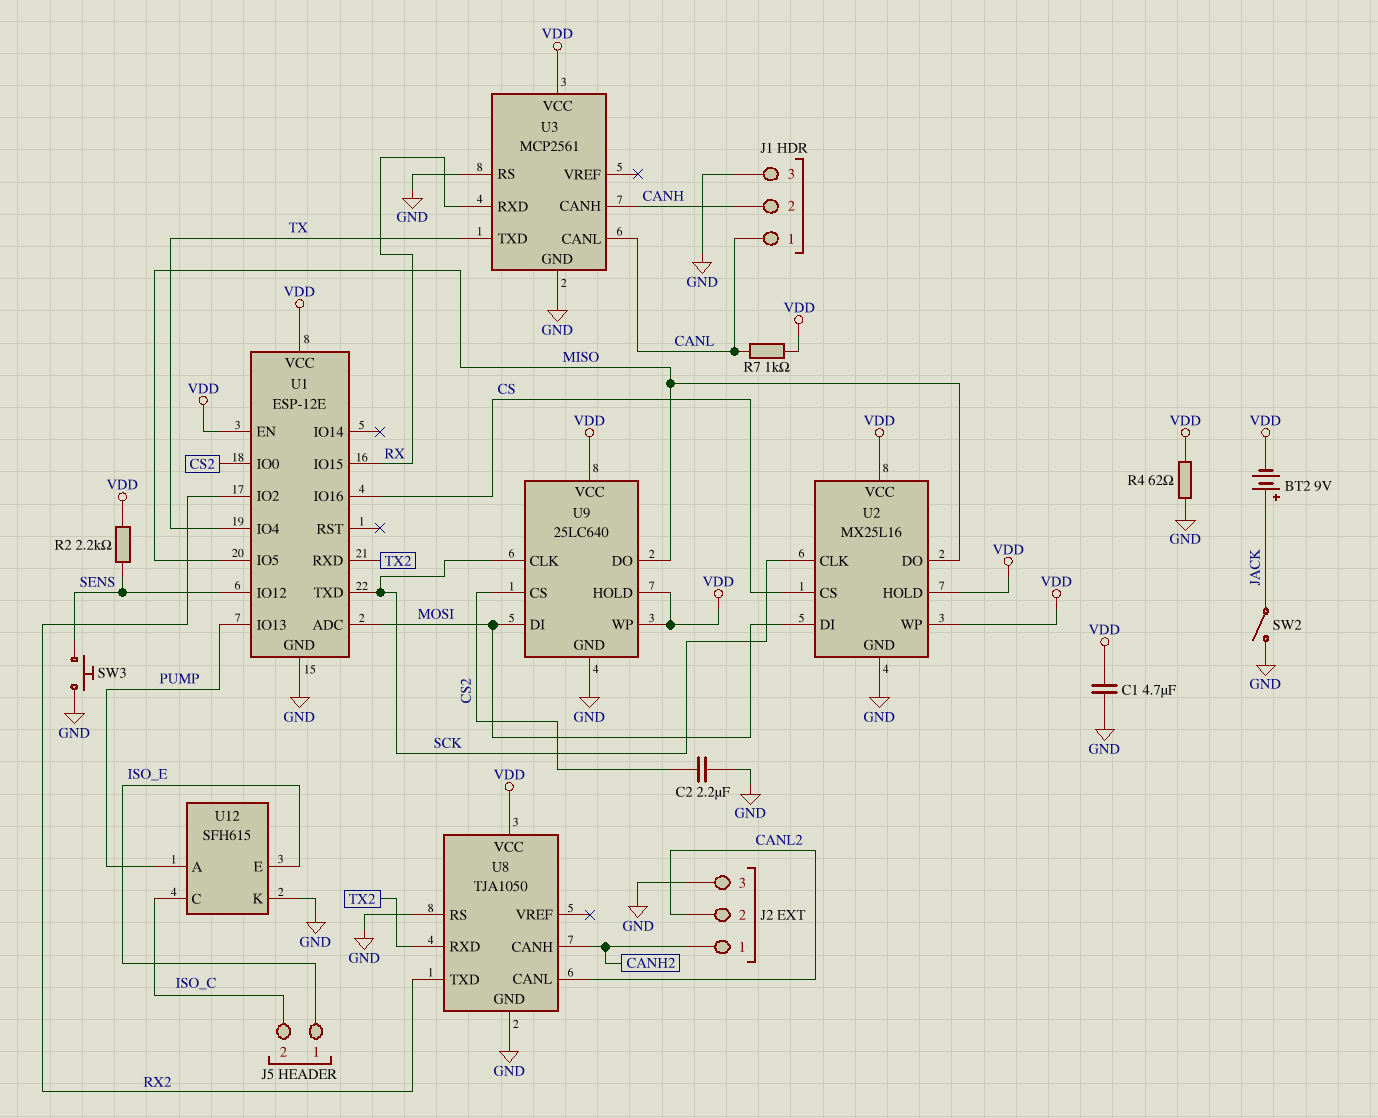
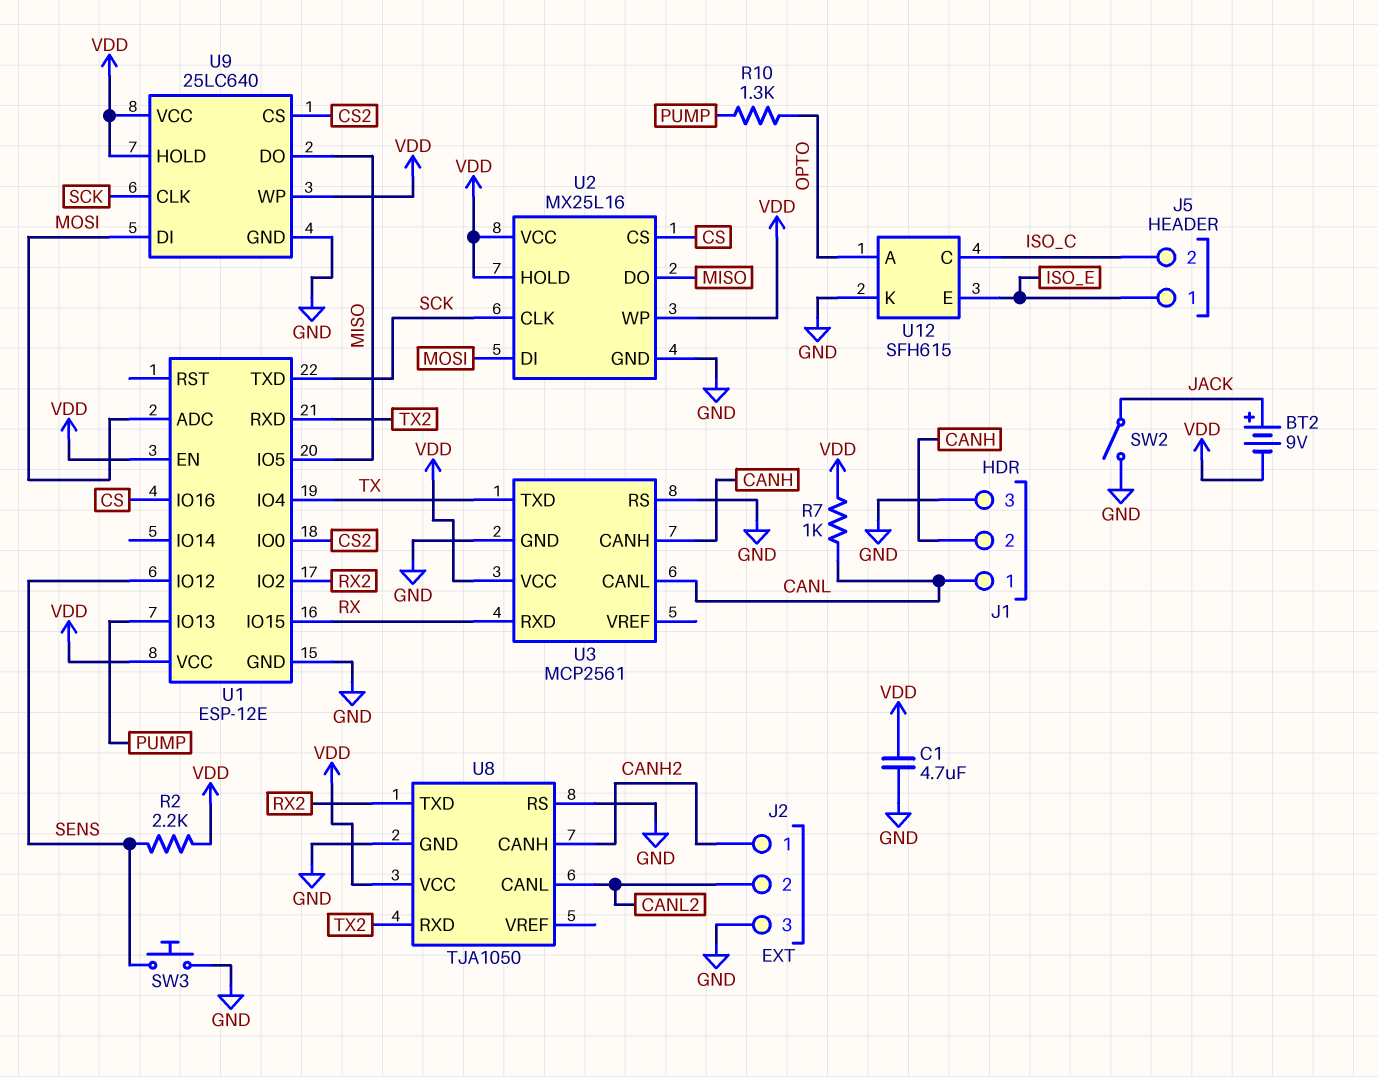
C2: 2.2uF (CS2, GND) -> none
R4: 62 (GND, VDD) -> none
R10: none -> 1.3k (OPTO, PUMP)
U12 pin A: PUMP -> OPTO

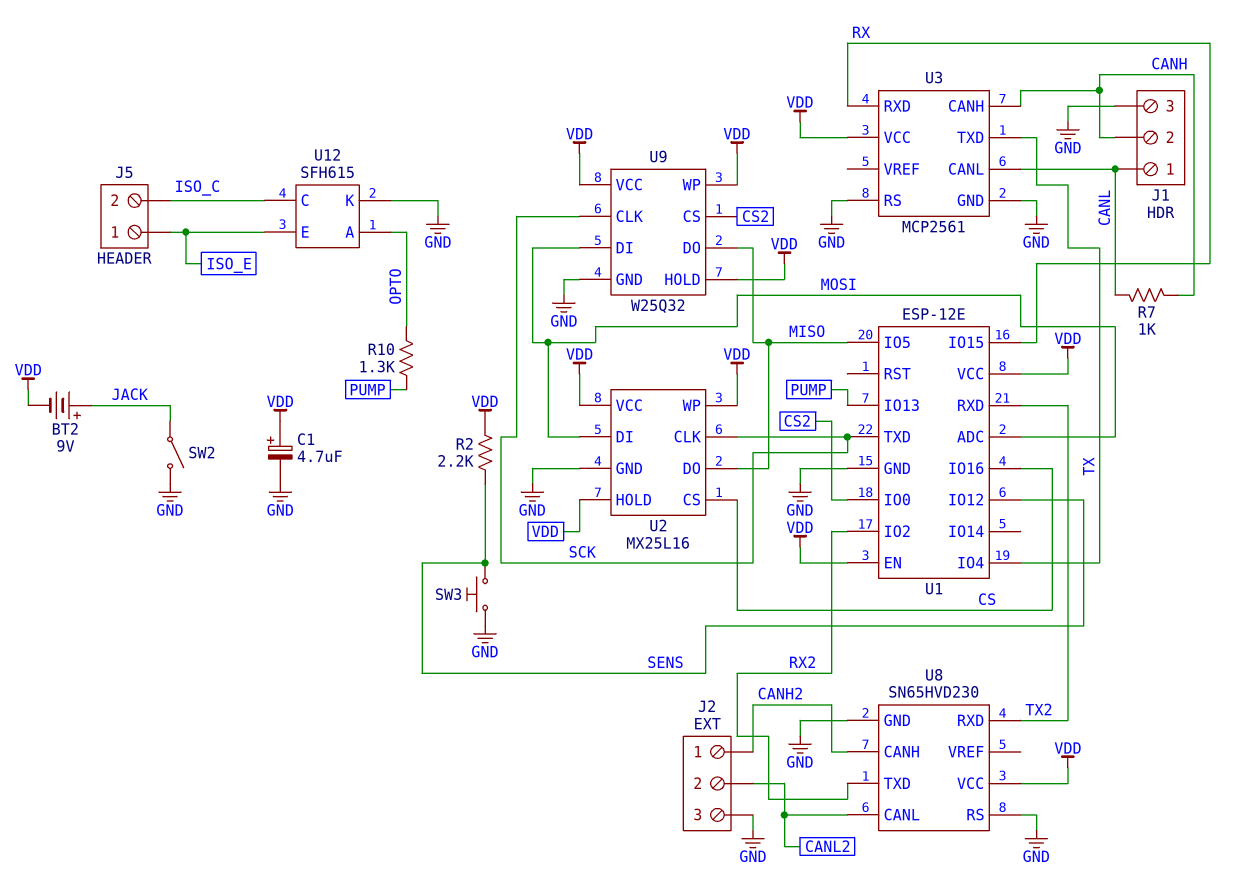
C1: 4.7uF (GND, VDD) -> 4.7uF (plus VDD, minus GND)
R7: 1k (CANL, VDD) -> 1k (CANH, CANL)
U8: TJA1050 -> SN65HVD230
U9: 25LC640 -> W25Q32

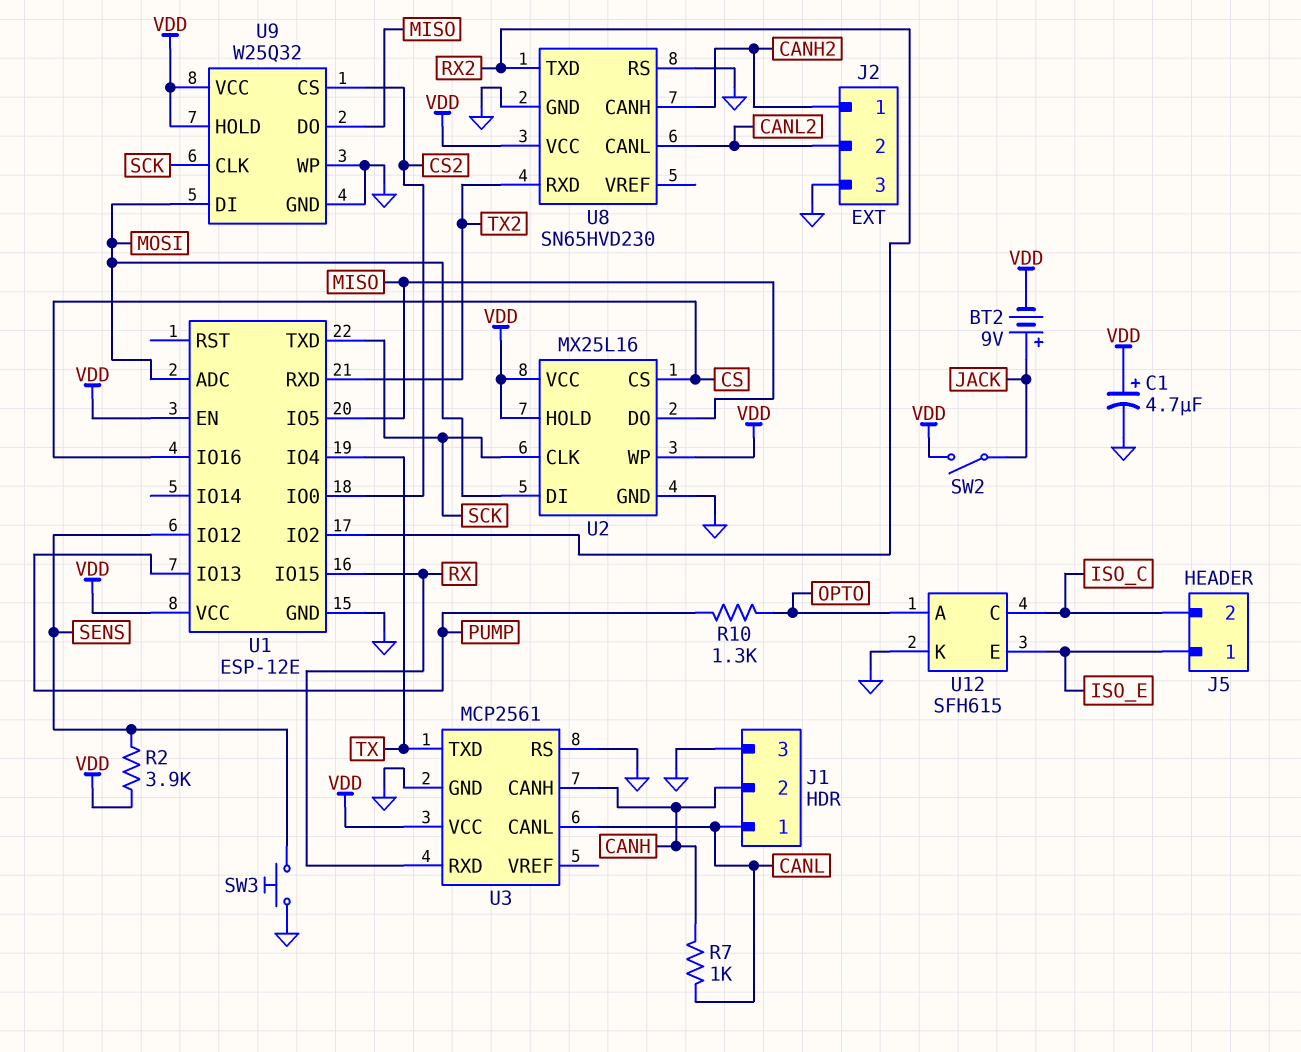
R2: 2.2k (SENS, VDD) -> 3.9k (SENS, VDD)
SW2: switch (GND, JACK) -> switch (JACK, VDD)
U9 pin WP: VDD -> GND

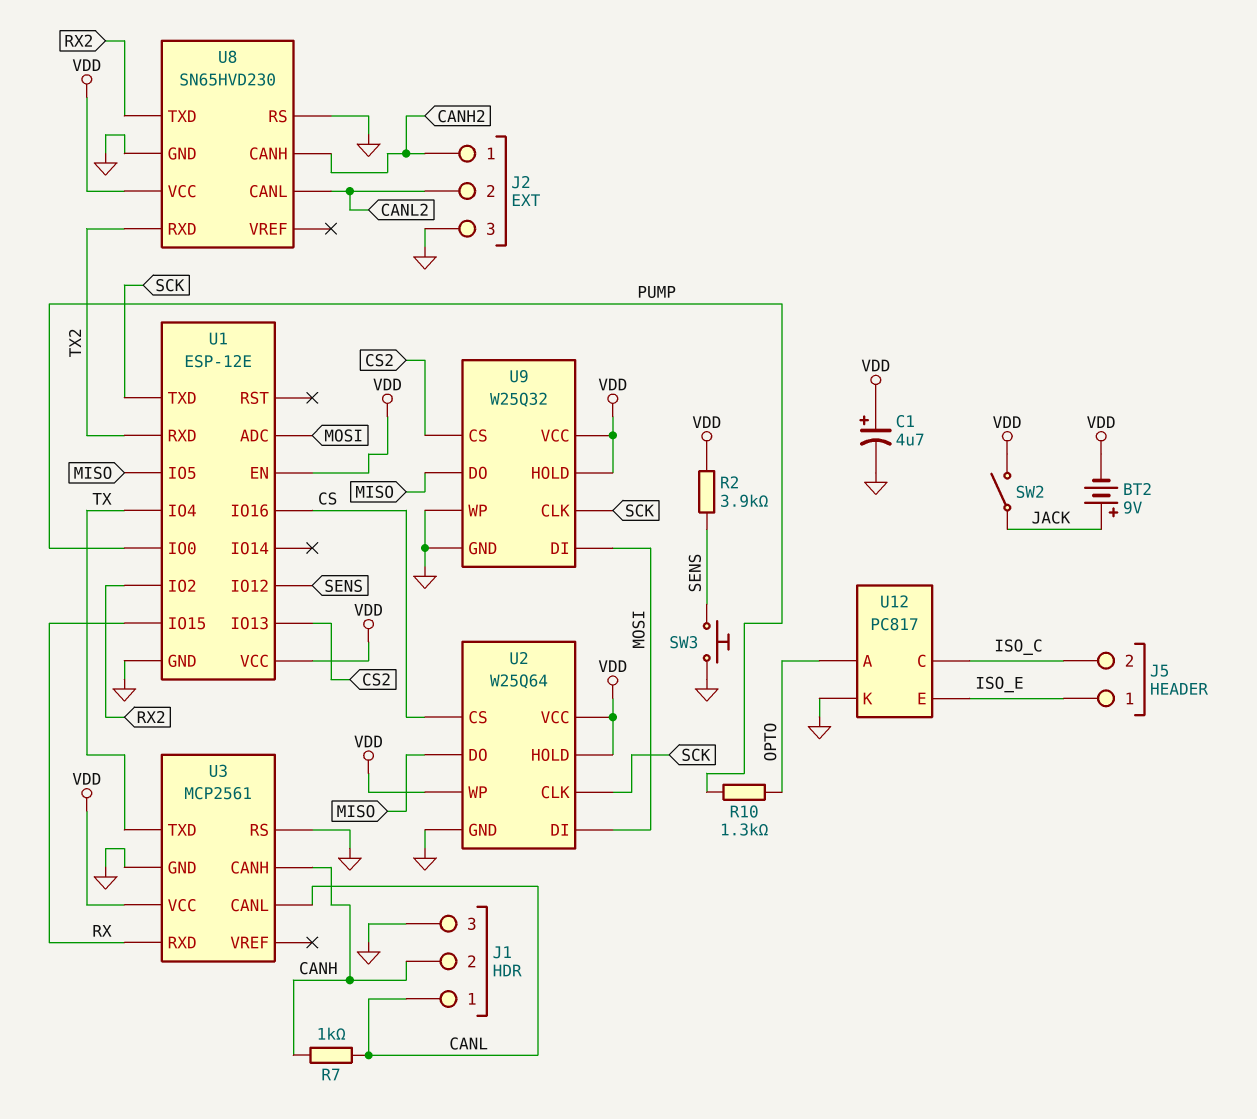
U1 pin IO0: CS2 -> PUMP
U1 pin IO13: PUMP -> CS2
U2: MX25L16 -> W25Q64
U12: SFH615 -> PC817

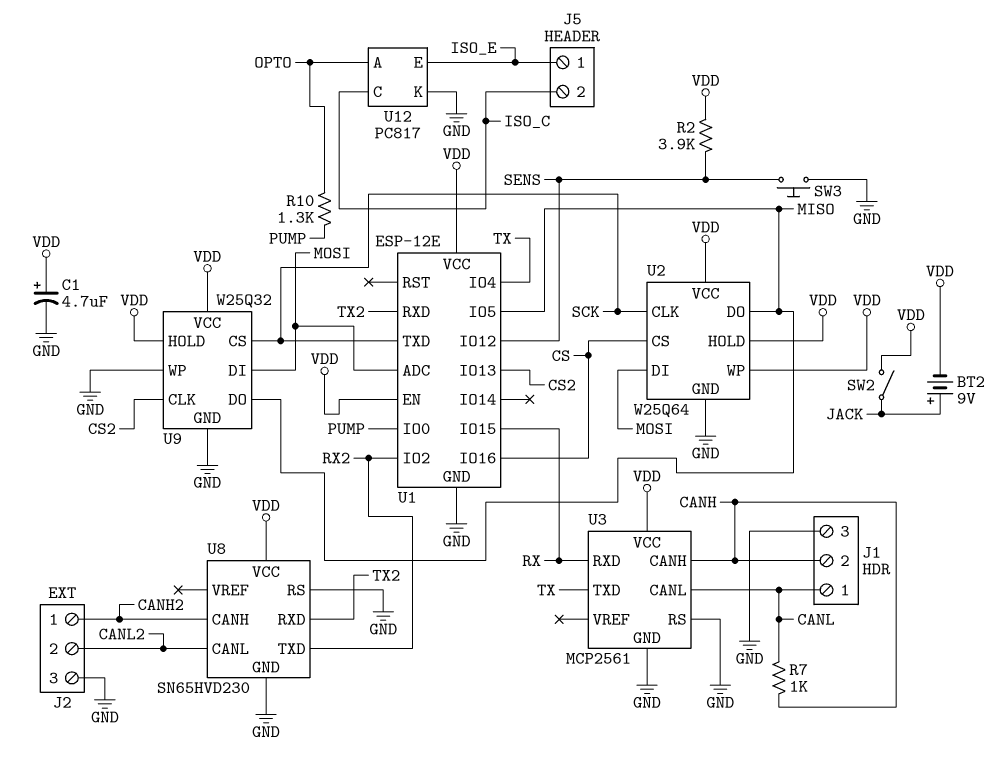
U9 pin CLK: SCK -> CS2
U9 pin CS: CS2 -> SCK

